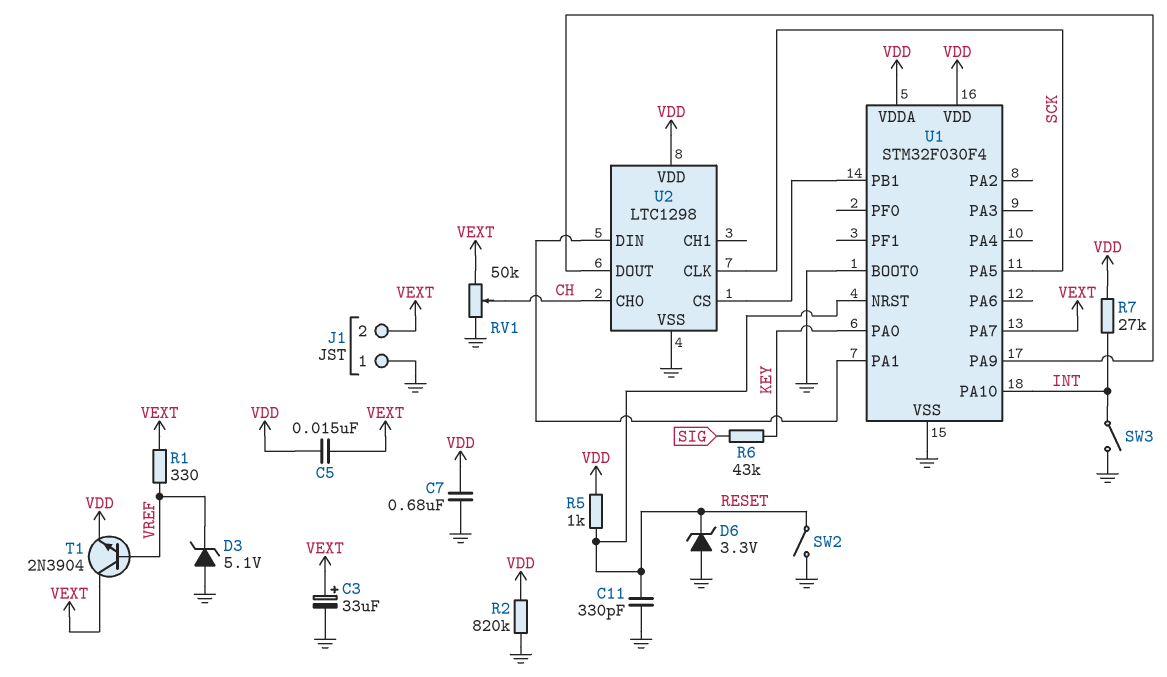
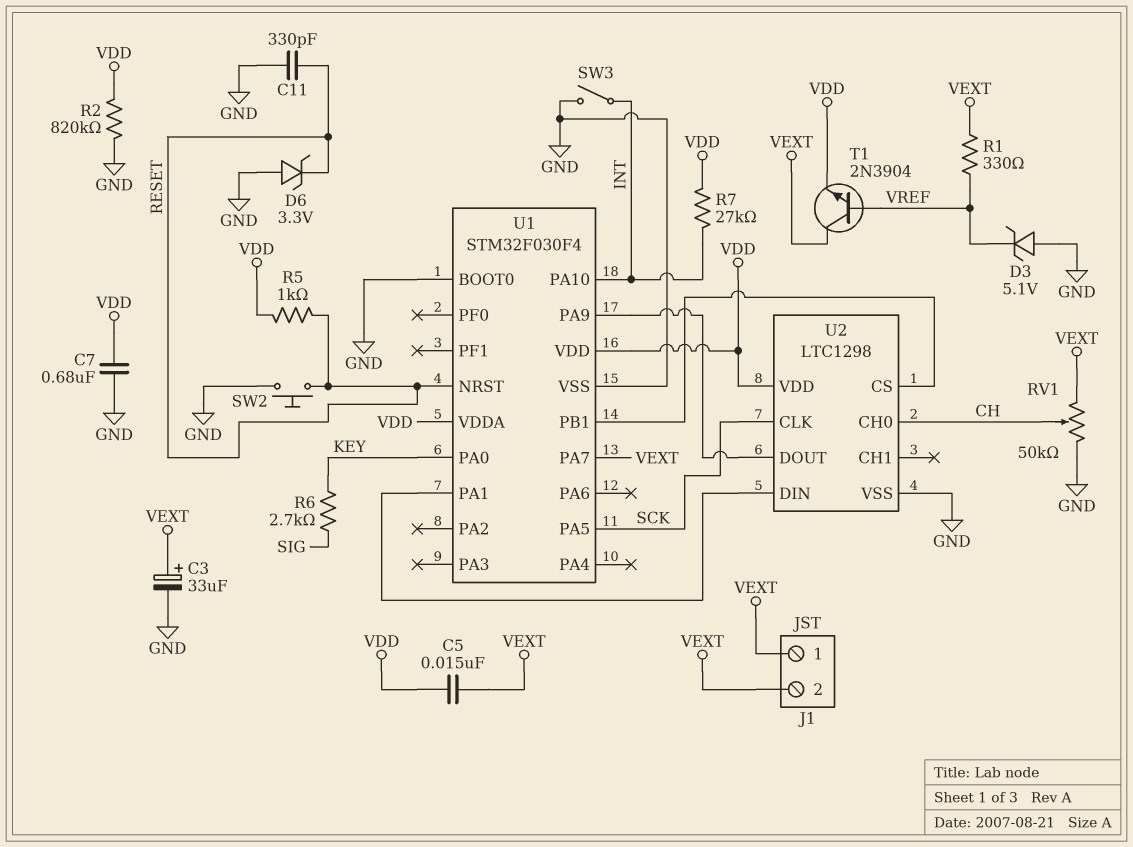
J1 pin 1: GND -> VEXT
R6: 43k (KEY, SIG) -> 2.7k (KEY, SIG)
SW2: switch (GND, RESET) -> button (GND, RESET)

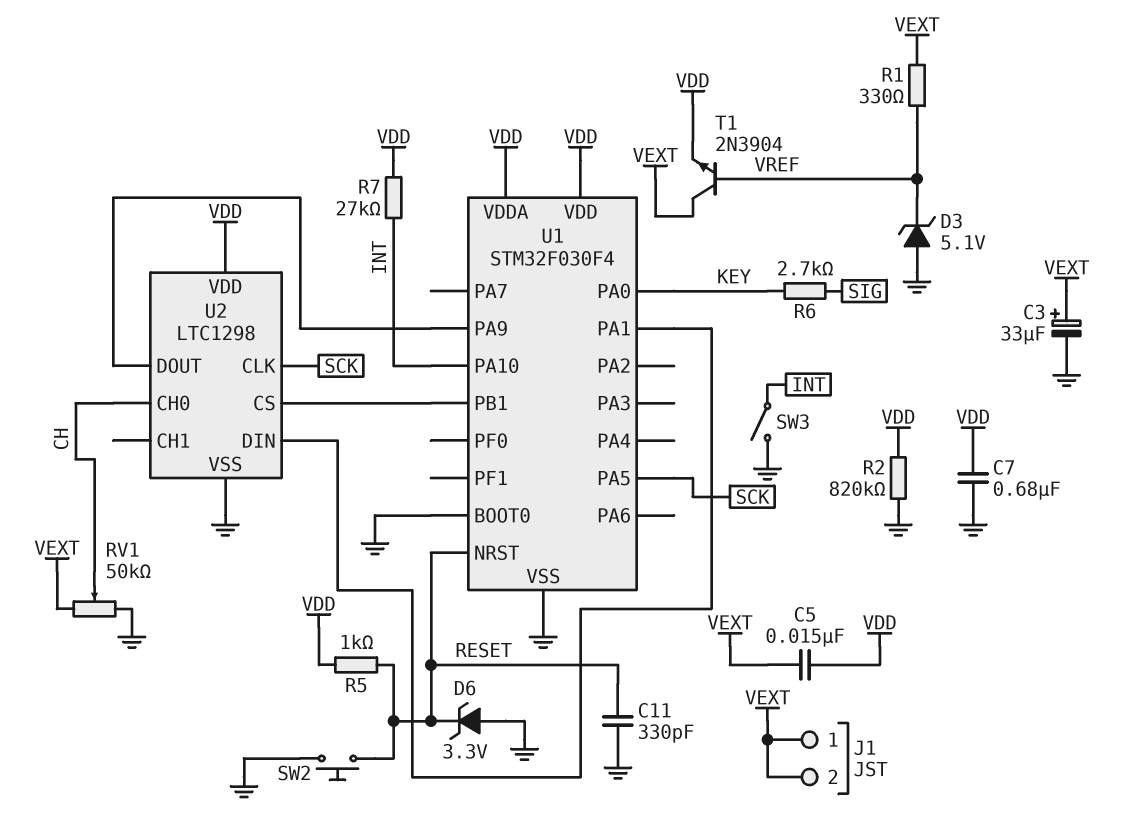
U1 pin PA7: VEXT -> none

